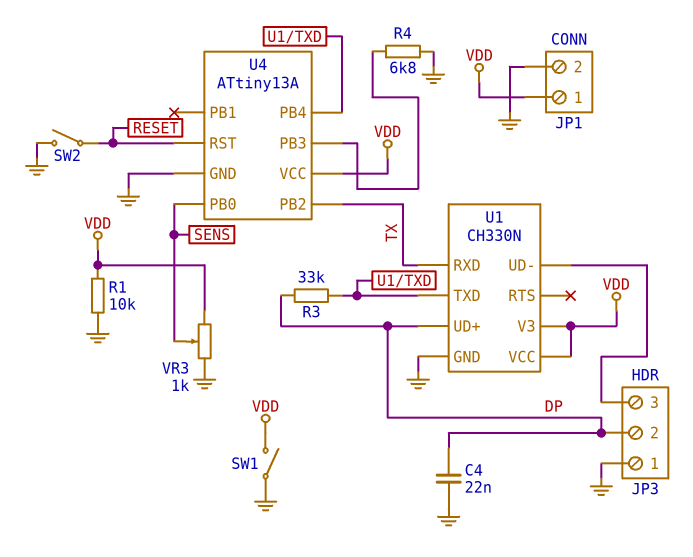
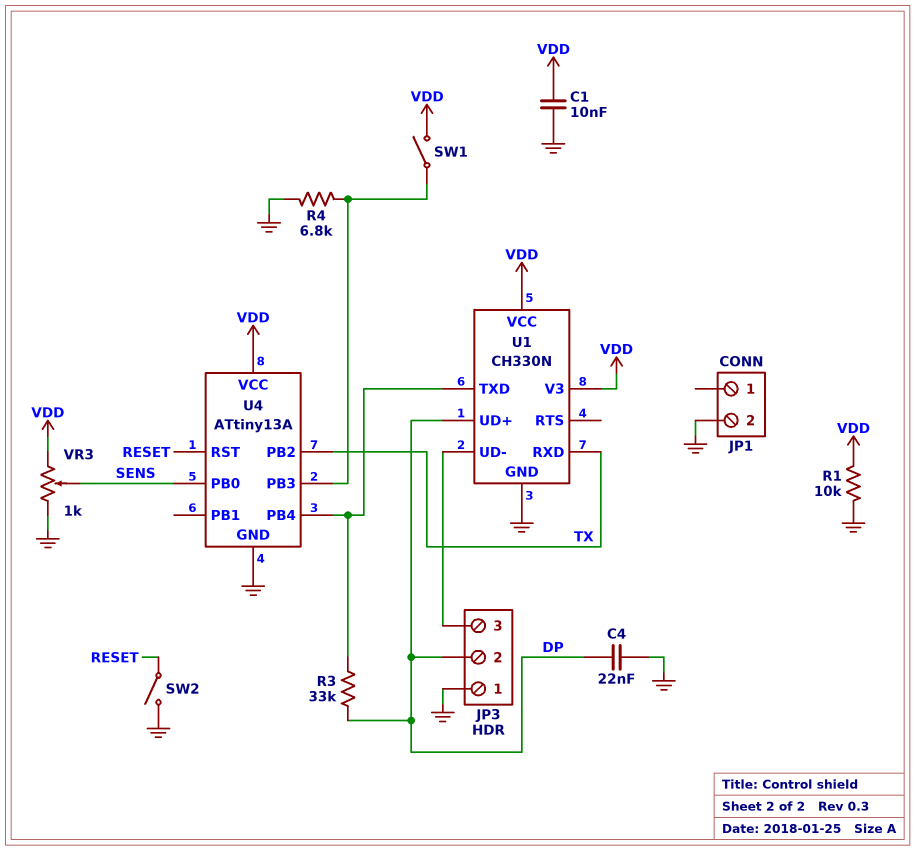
C1: none -> 10nF (GND, VDD)
JP1 pin 1: VDD -> none
SW1: switch (GND, VDD) -> switch (U4/PB3, VDD)

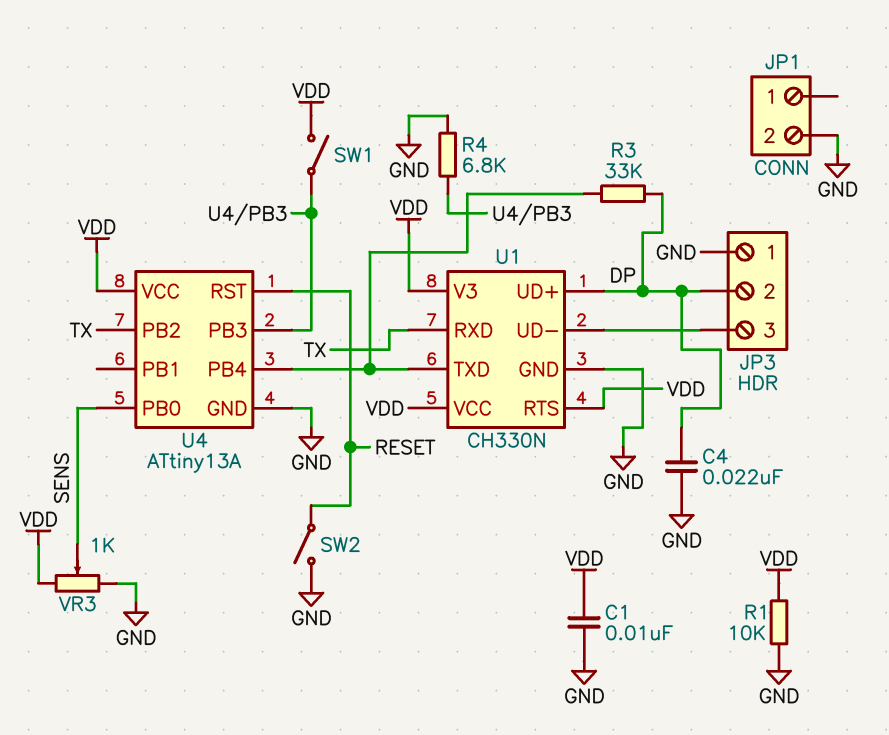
U1 pin RTS: none -> VDD

